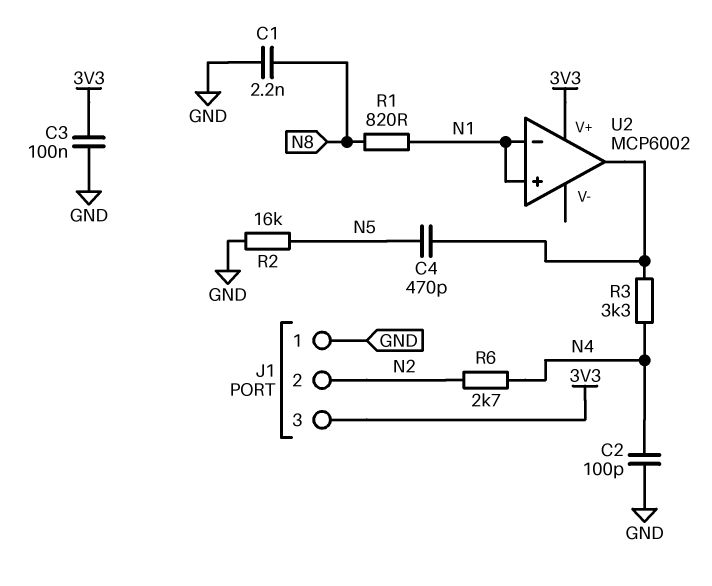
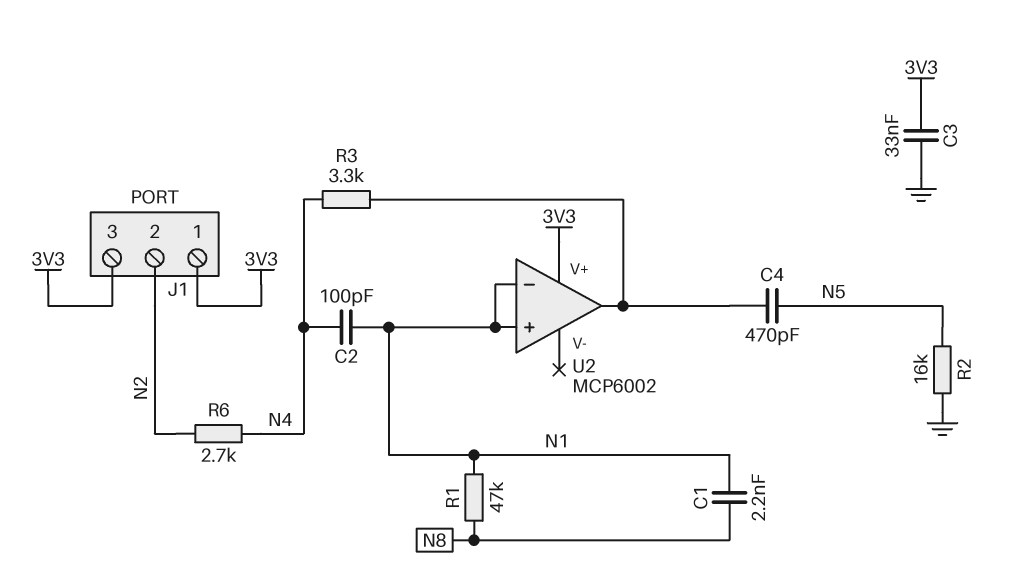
C1: 2.2nF (GND, N8) -> 2.2nF (N1, N8)
C2: 100pF (GND, N4) -> 100pF (N1, N4)
C3: 100nF (3V3, GND) -> 33nF (3V3, GND)
J1 pin 1: GND -> 3V3
R1: 820 (N1, N8) -> 47k (N1, N8)

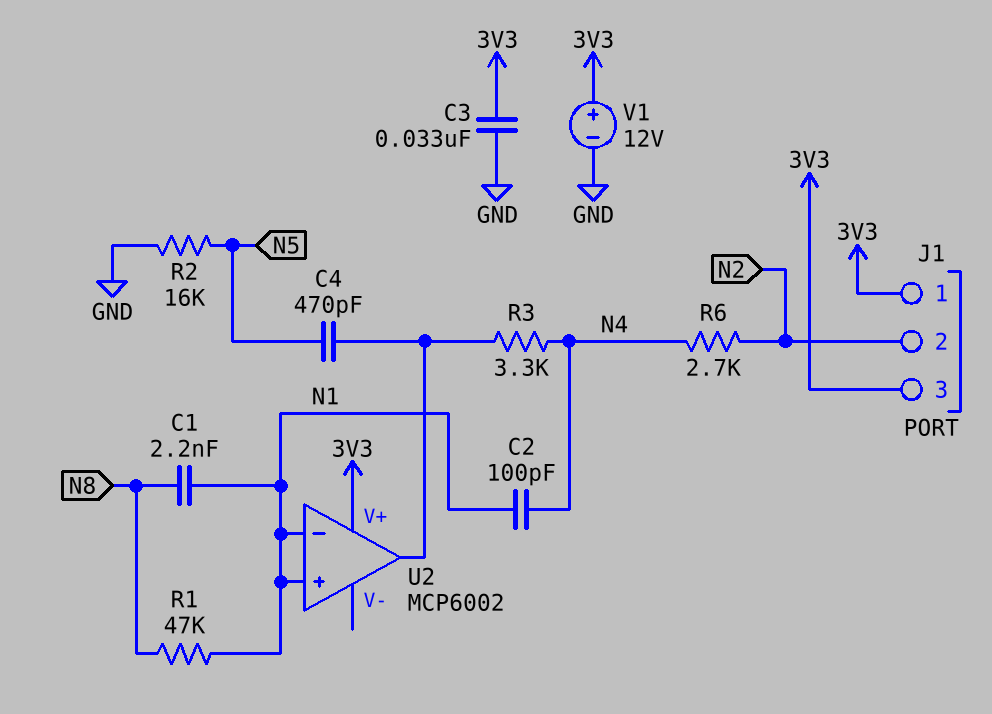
V1: none -> 12V (plus 3V3, minus GND)

